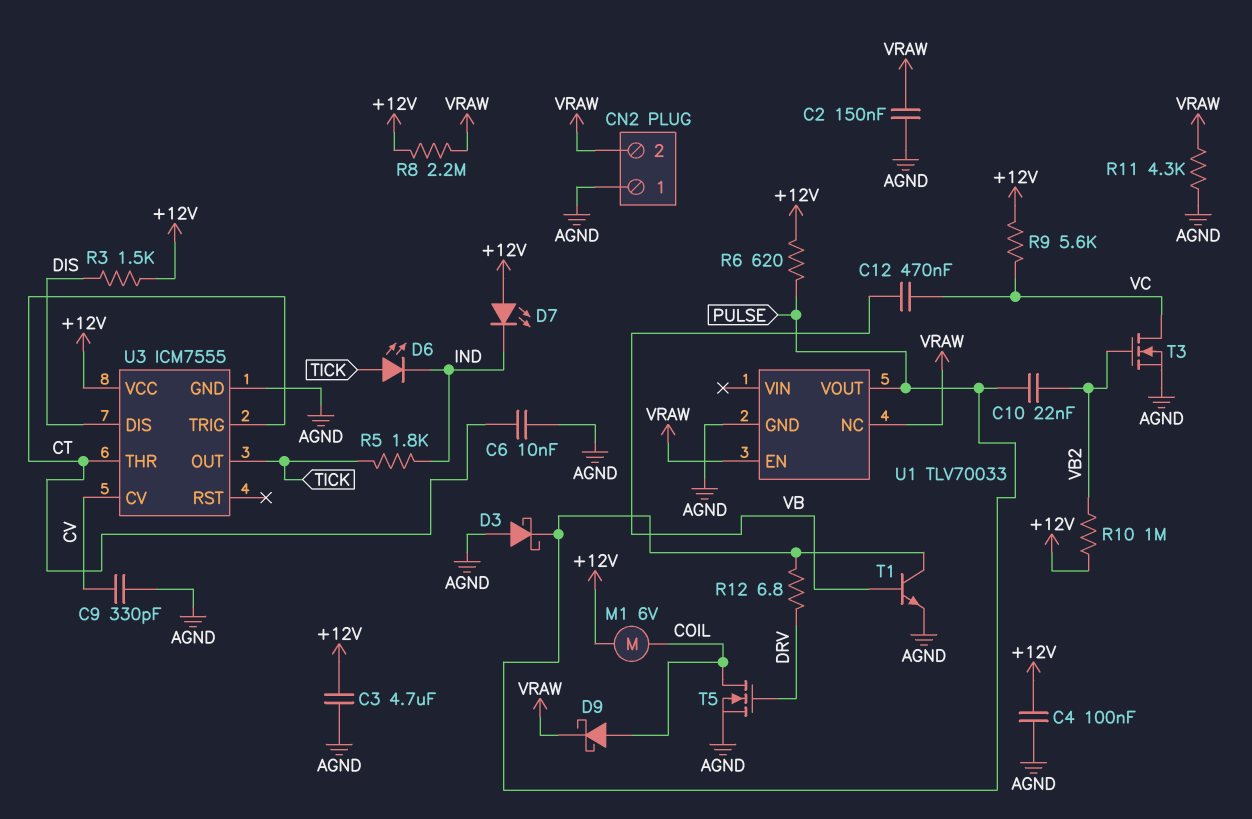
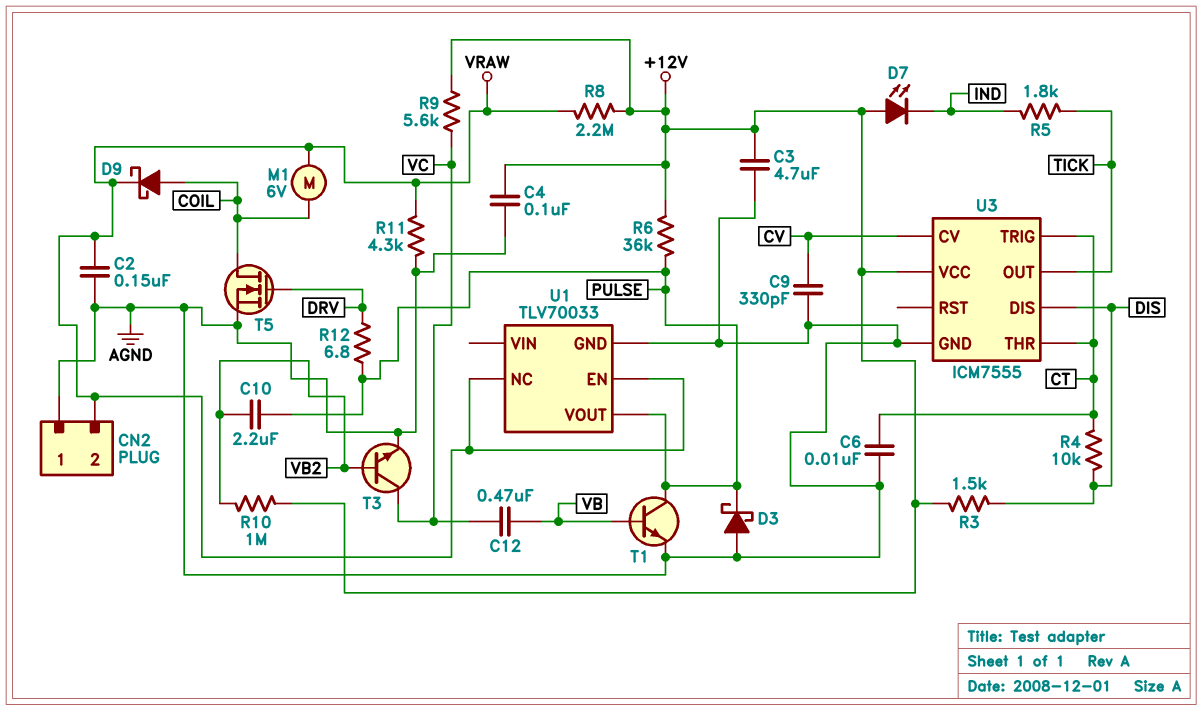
C10: 22nF (PULSE, VB2) -> 2.2uF (PULSE, VB2)
D6: LED (A TICK, K IND) -> none
M1: motor 6V (+12V, COIL) -> motor 6V (COIL, VRAW)
R4: none -> 10k (CT, DIS)
R6: 620 (+12V, PULSE) -> 36k (+12V, PULSE)
T3: NMOS (G VB2, D VC, S AGND) -> NPN (B VB2, C VC, E AGND)

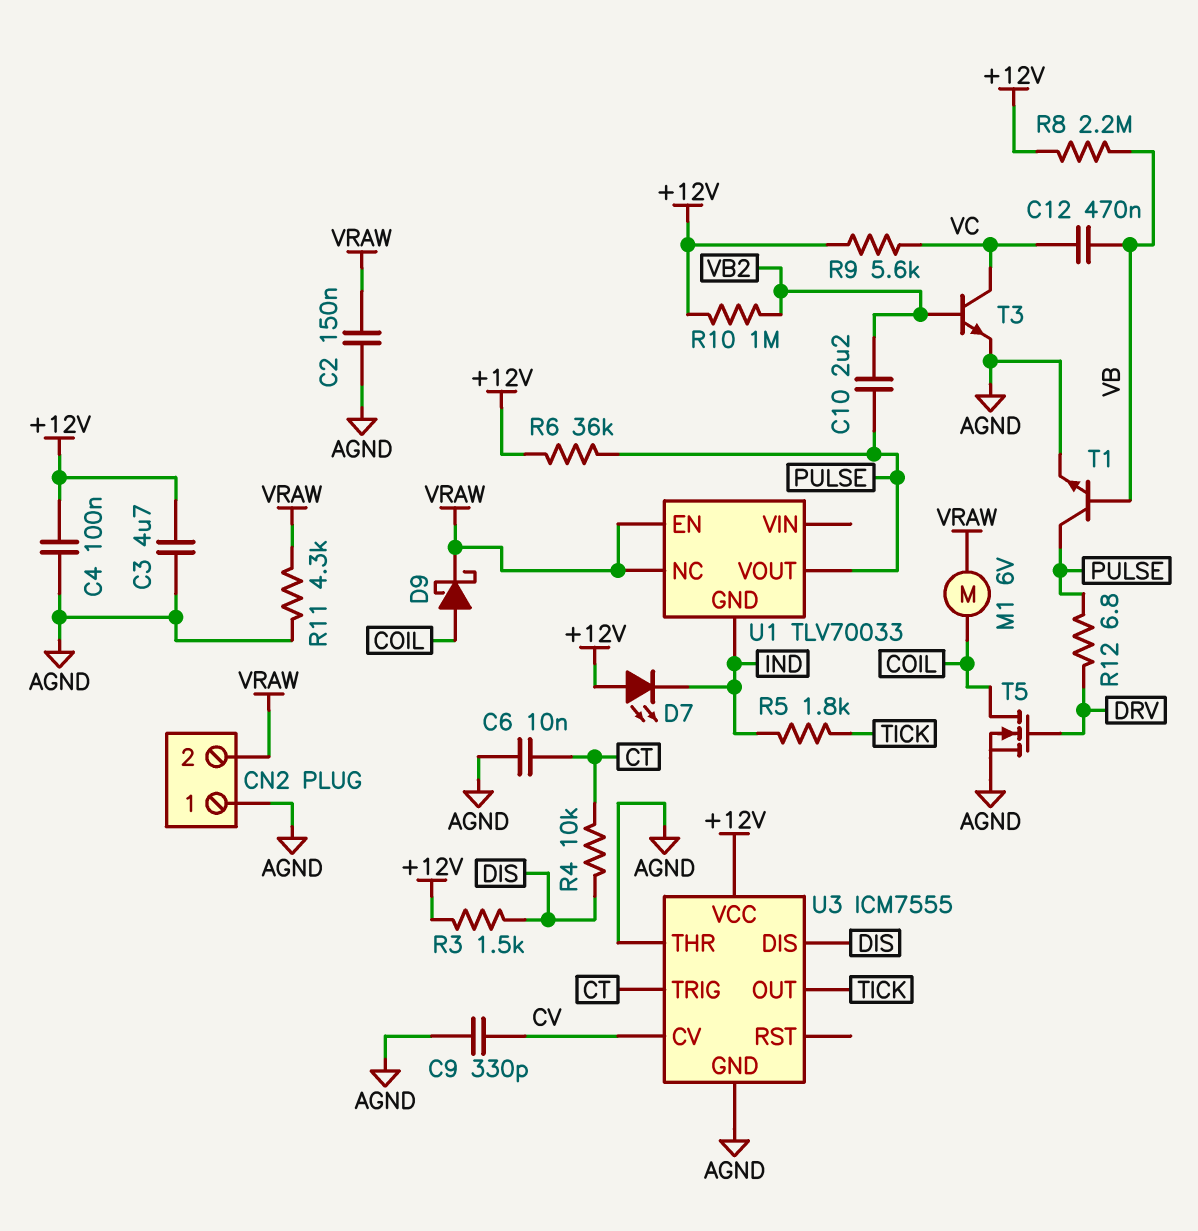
D3: schottky (A AGND, K PULSE) -> none
R8: 2.2M (+12V, VRAW) -> 2.2M (+12V, VB)
U1 pin GND: AGND -> IND
U3 pin THR: CT -> AGND

